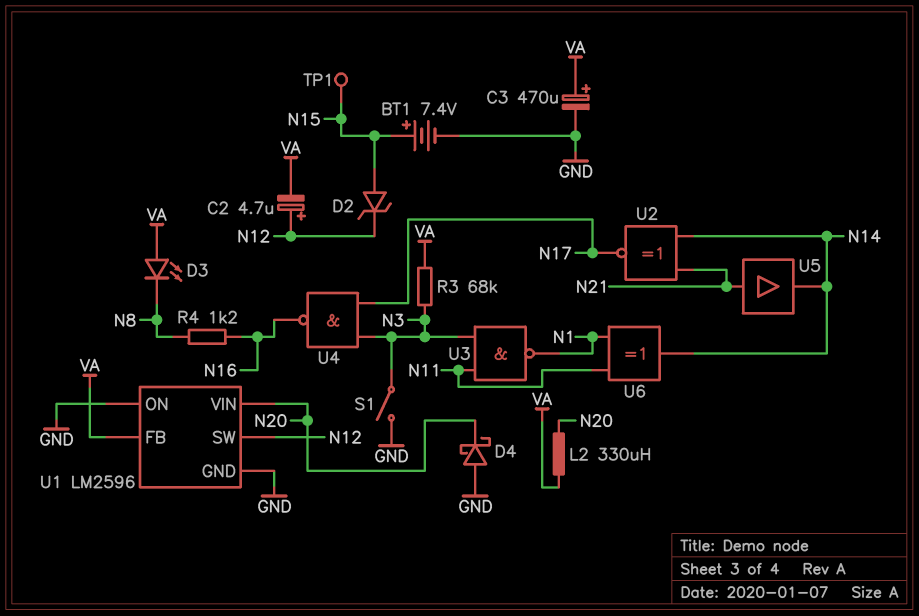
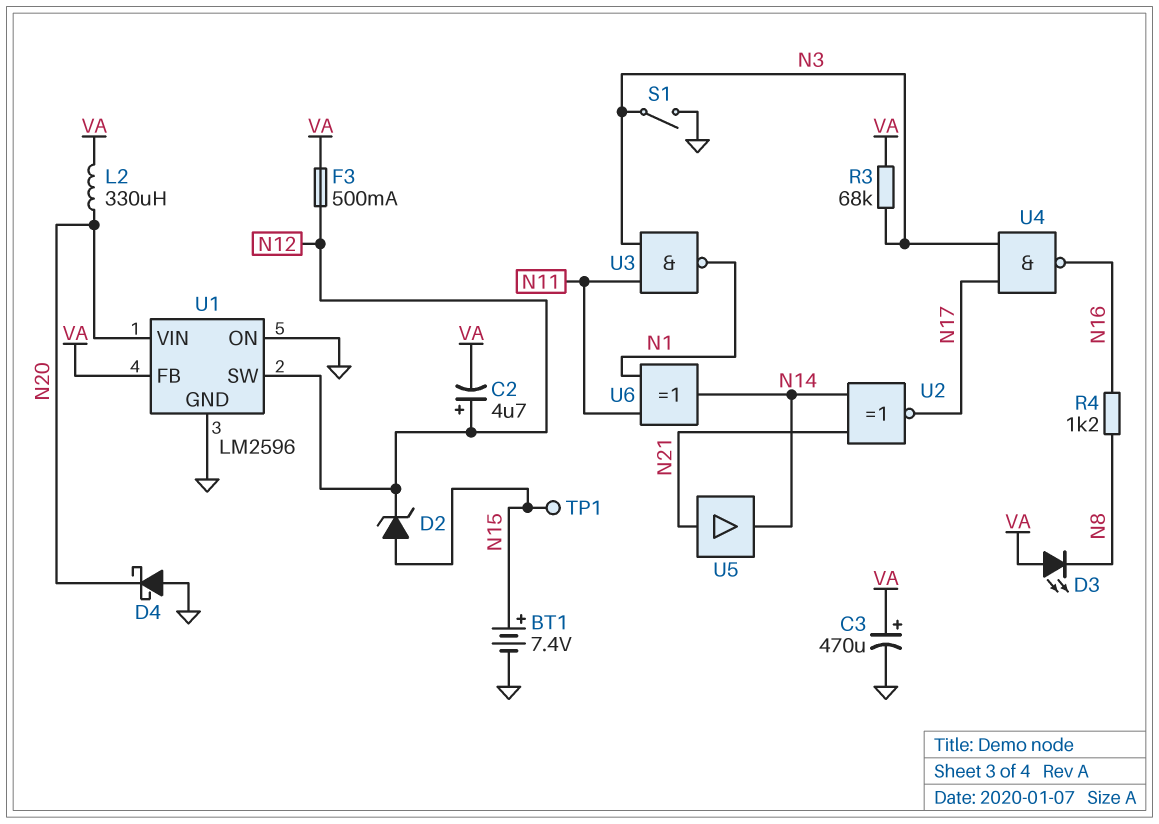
F3: none -> 500mA (N12, VA)

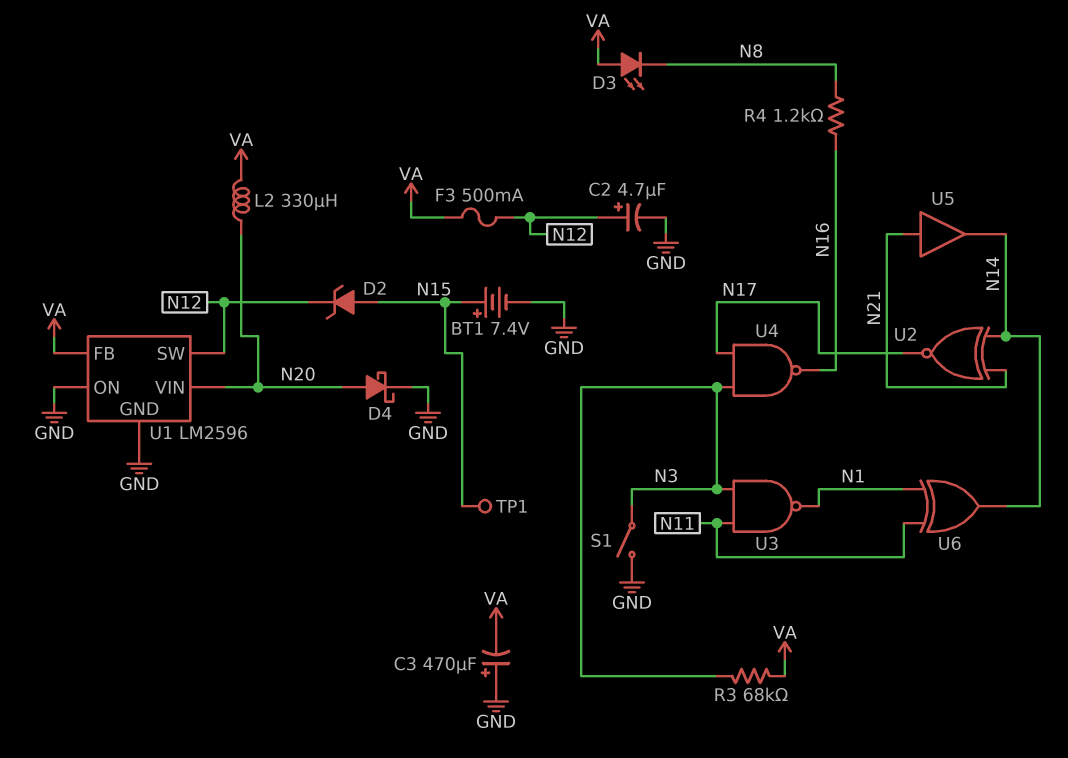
C2: 4.7uF (plus N12, minus VA) -> 4.7uF (plus N12, minus GND)
C3: 470uF (plus VA, minus GND) -> 470uF (plus GND, minus VA)
D4: schottky (A GND, K N20) -> schottky (A N20, K GND)

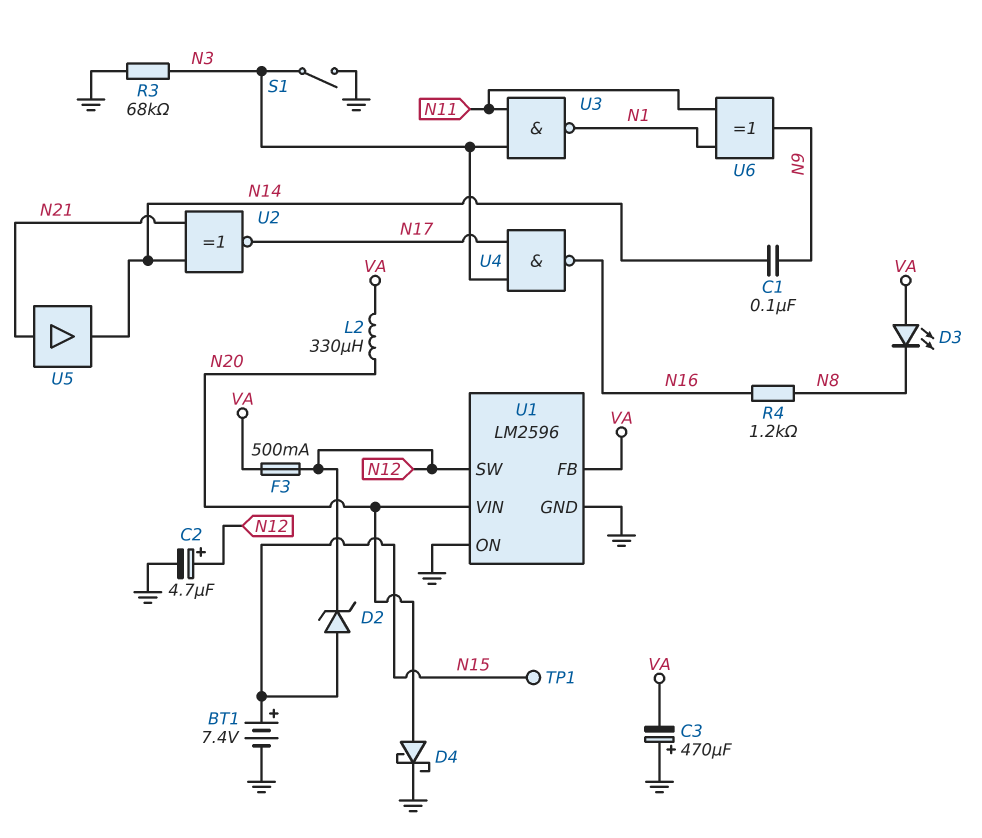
C1: none -> 100nF (N9, N14)
R3: 68k (N3, VA) -> 68k (GND, N3)
U6: XOR (in N1, in N11, out N14) -> XOR (in N1, in N11, out N9)

